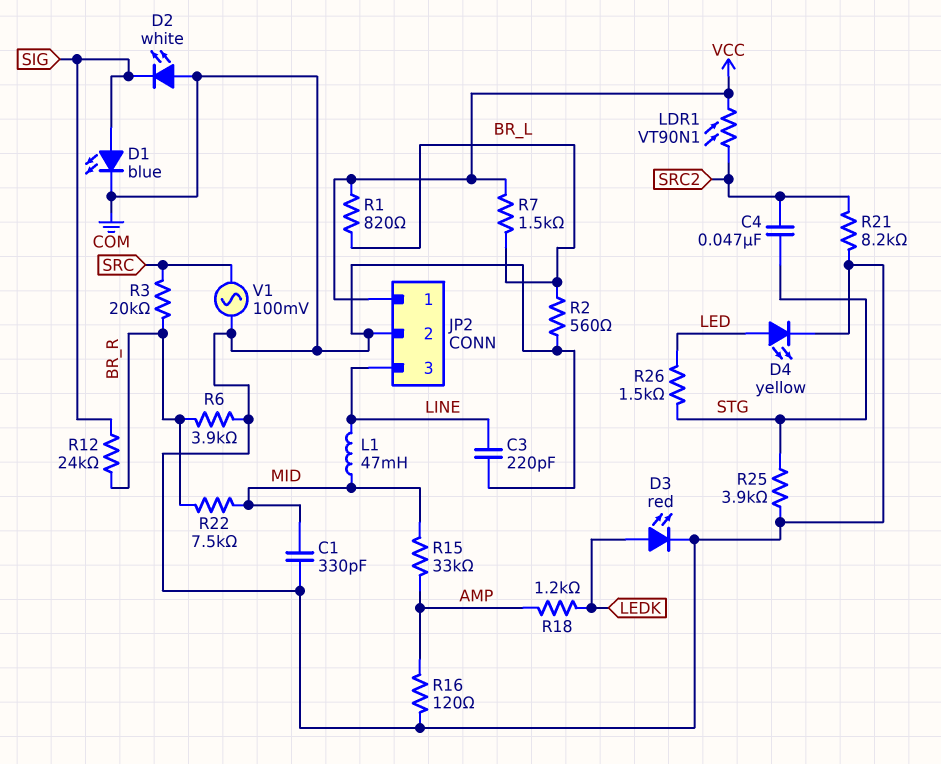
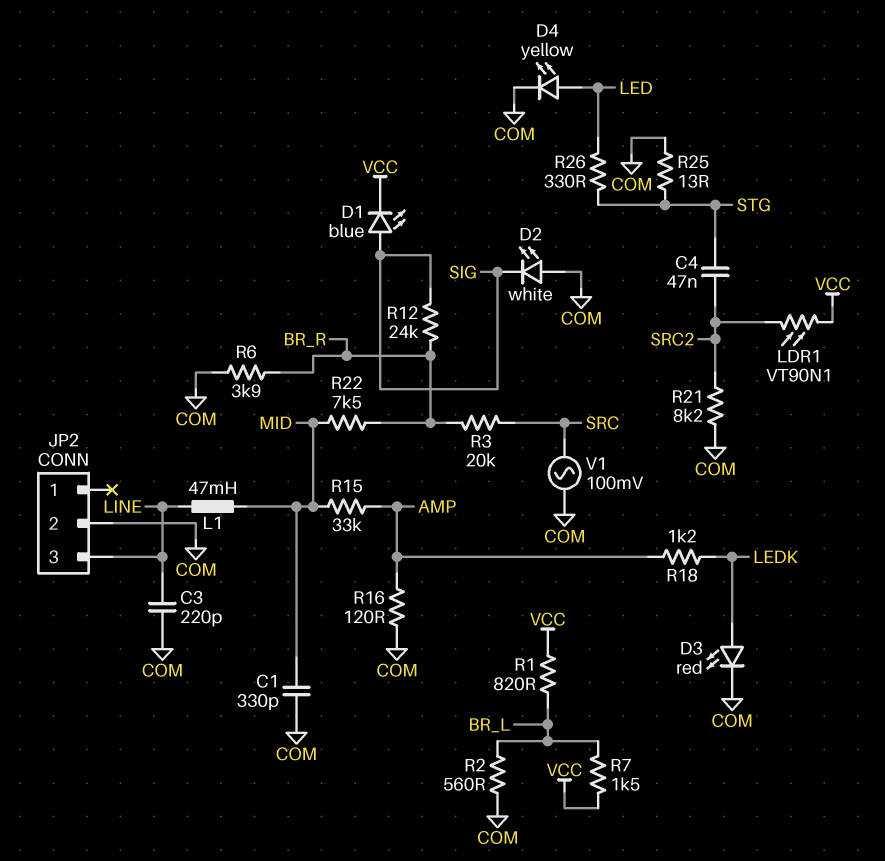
D1: LED blue (A SIG, K COM) -> LED blue (A SIG, K VCC)
JP2 pin 1: VCC -> none
R25: 3.9k (COM, STG) -> 13 (COM, STG)
R26: 1.5k (LED, STG) -> 330 (LED, STG)

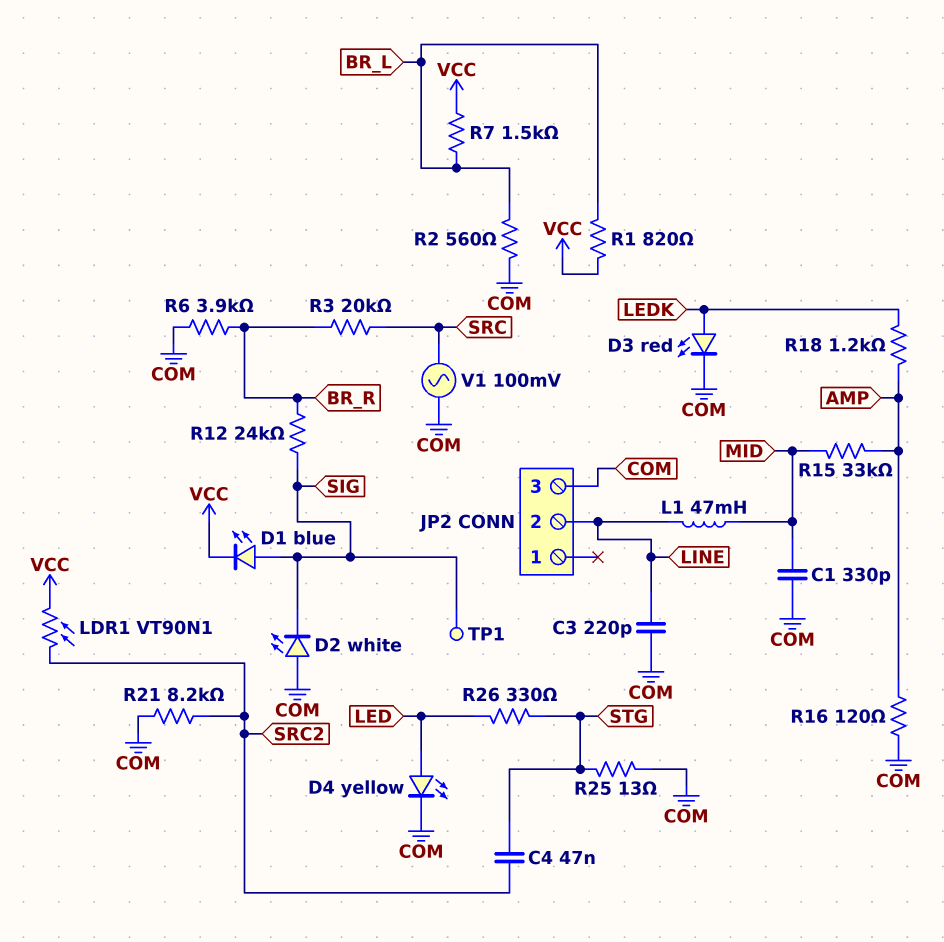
JP2 pin 2: COM -> LINE
JP2 pin 3: LINE -> COM
R22: 7.5k (BR_R, MID) -> none
TP1: none -> test point (SIG)

